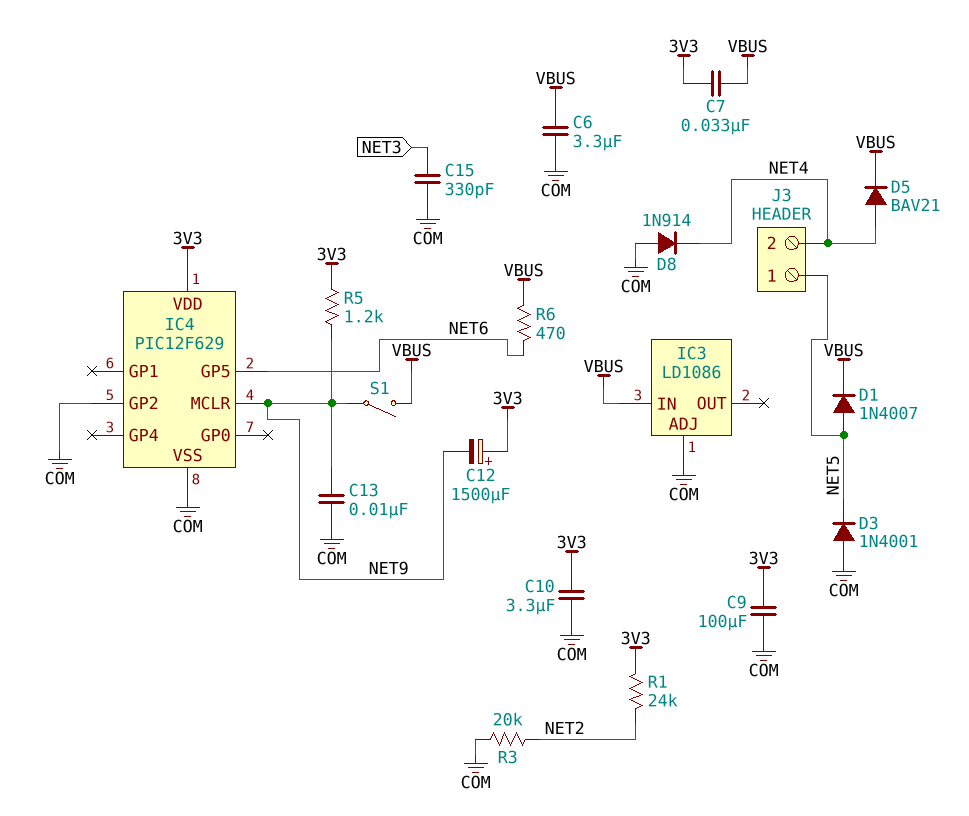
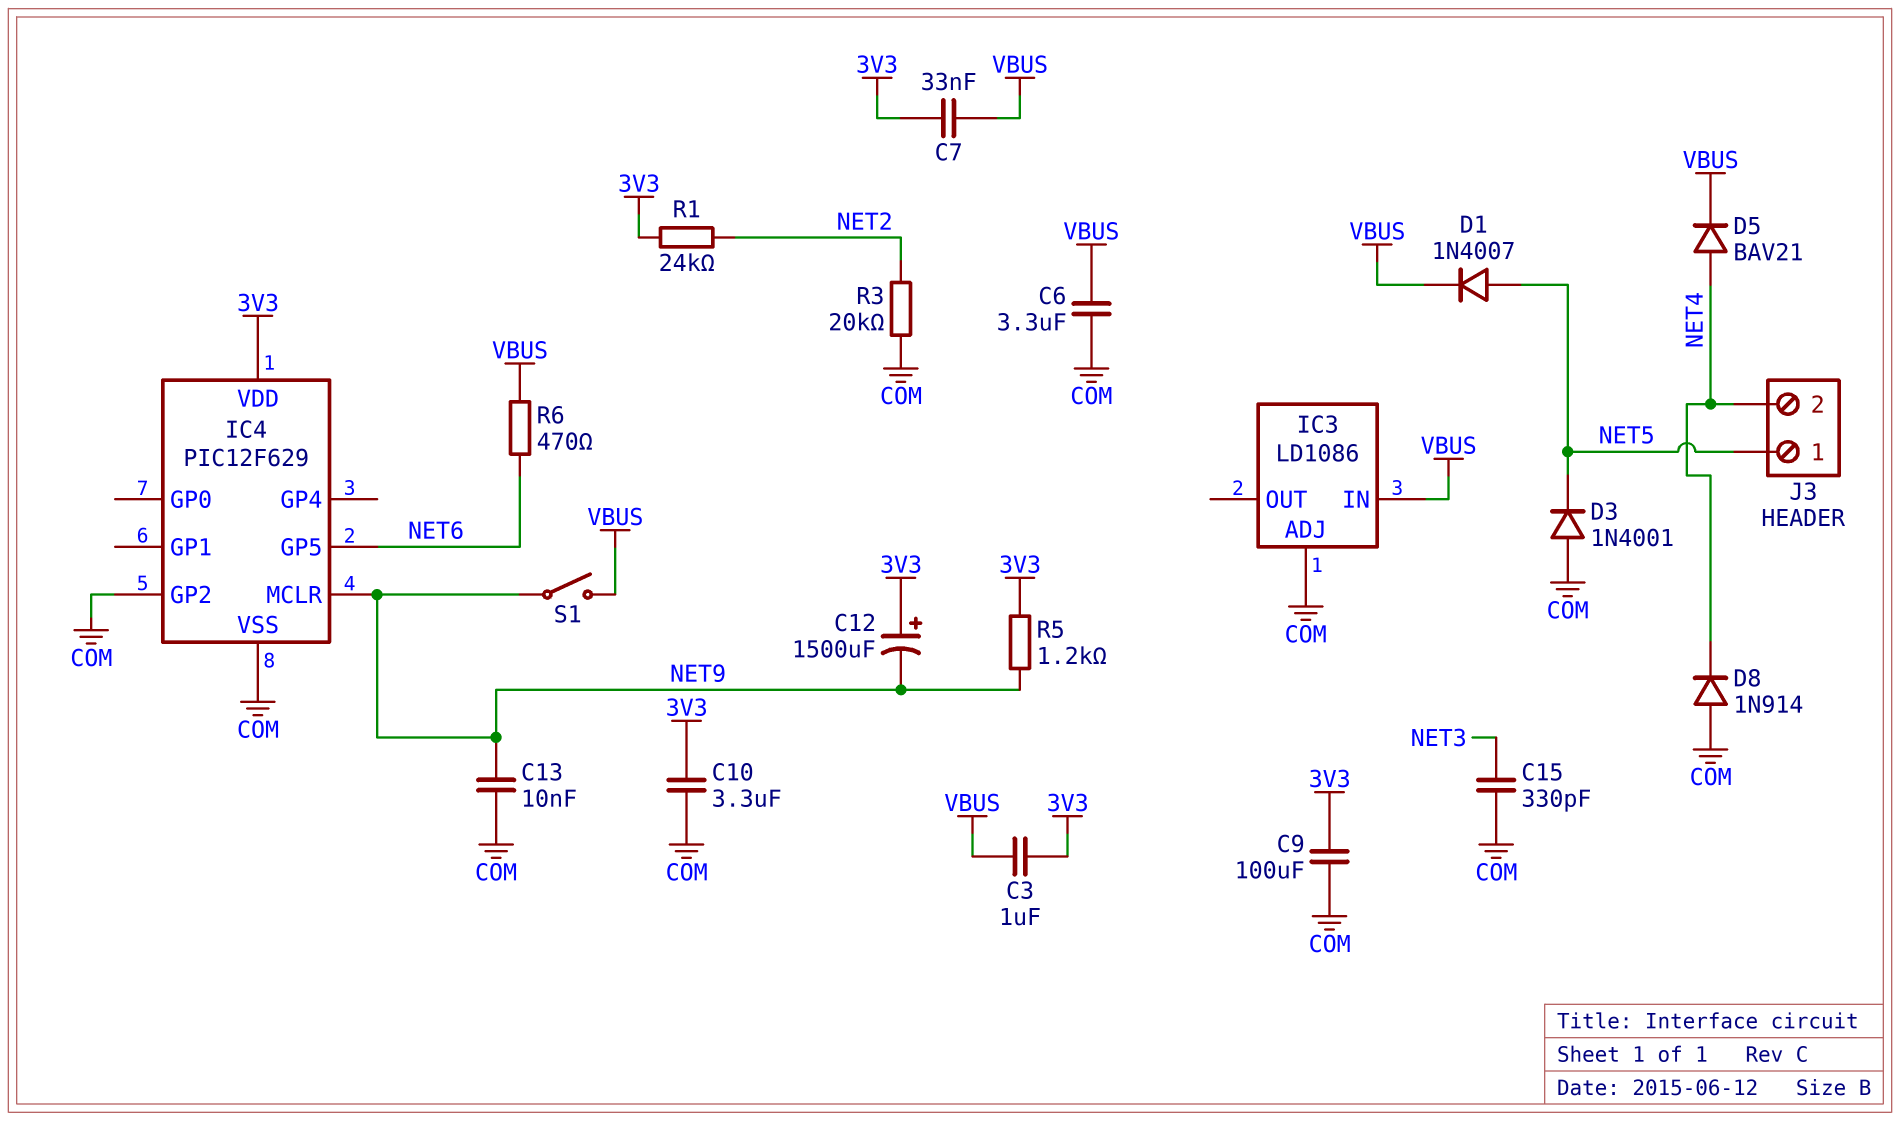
C3: none -> 1uF (3V3, VBUS)

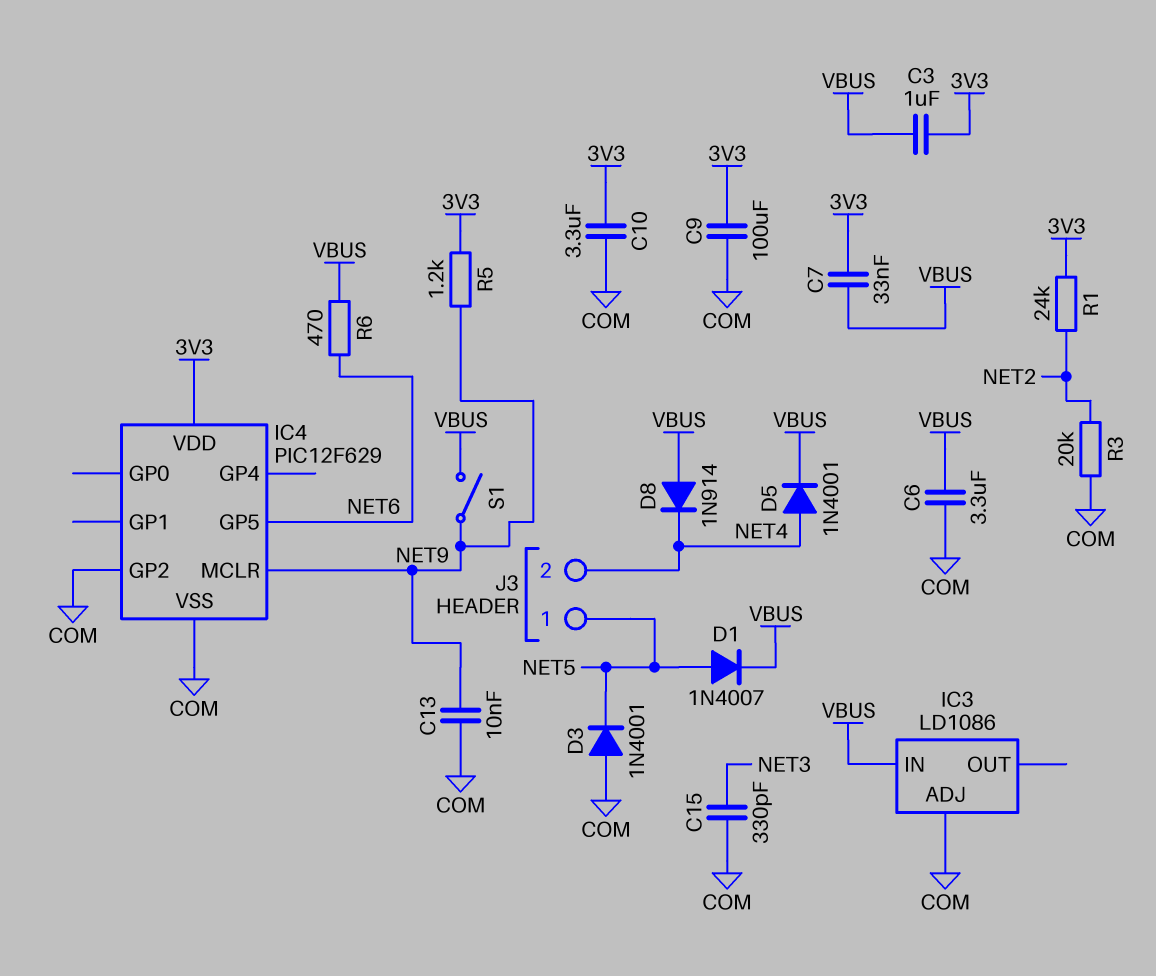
C12: 1500uF (plus 3V3, minus NET9) -> none
D5: diode BAV21 (A NET4, K VBUS) -> diode 1N4001 (A NET4, K VBUS)
D8: diode 1N914 (A COM, K NET4) -> diode 1N914 (A VBUS, K NET4)

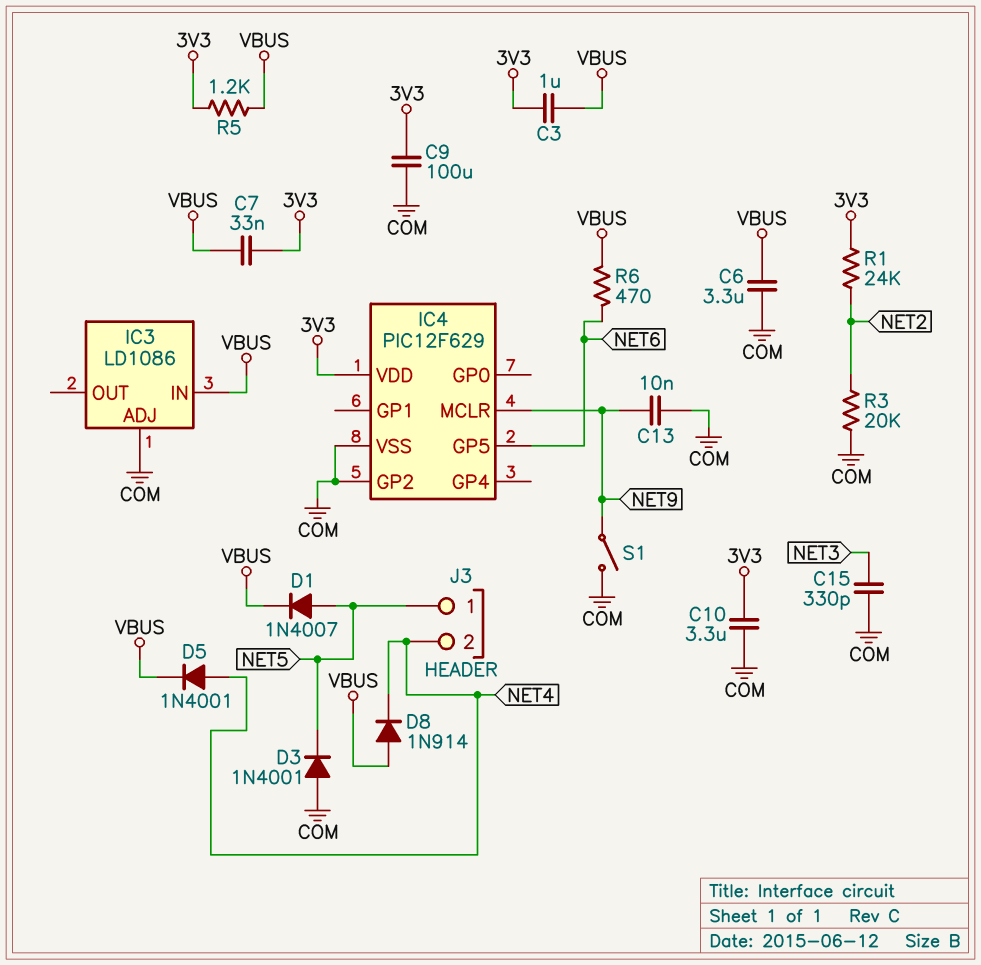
R5: 1.2k (3V3, NET9) -> 1.2k (3V3, VBUS)
S1: switch (NET9, VBUS) -> switch (COM, NET9)

